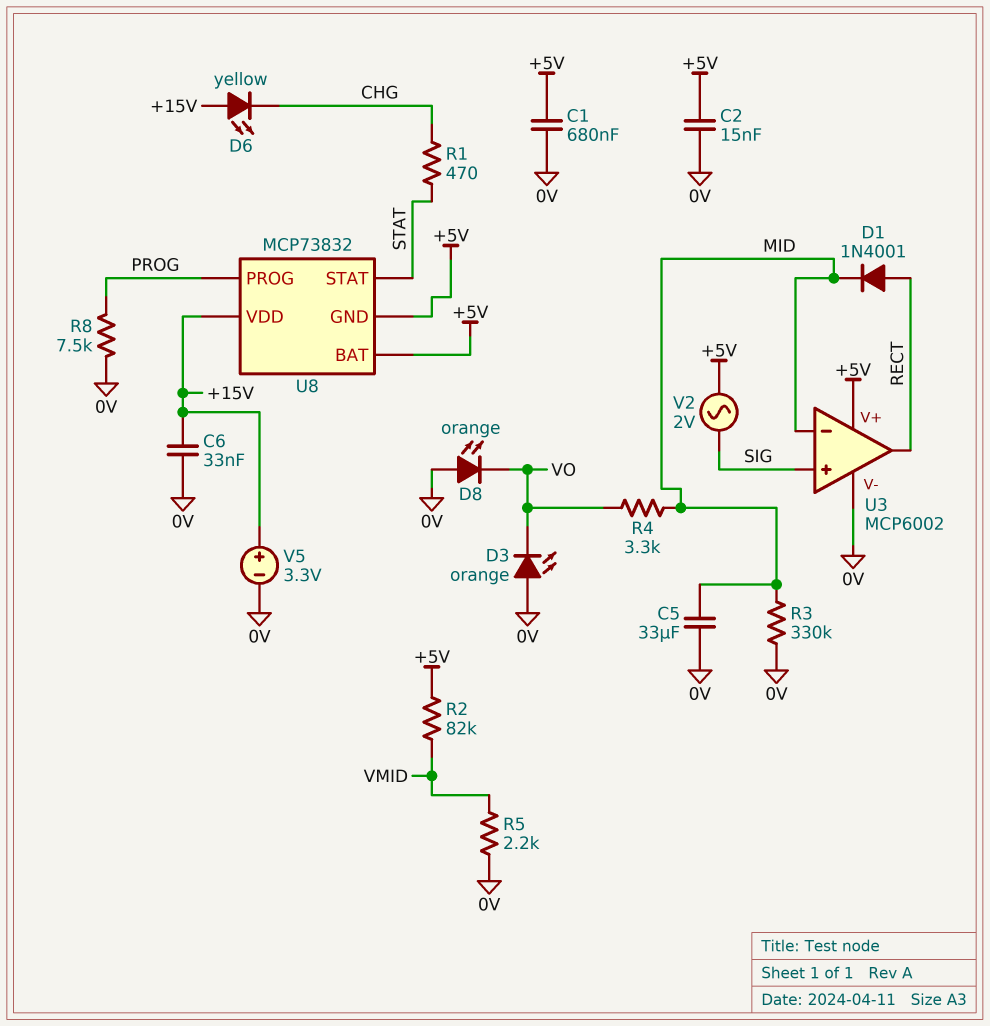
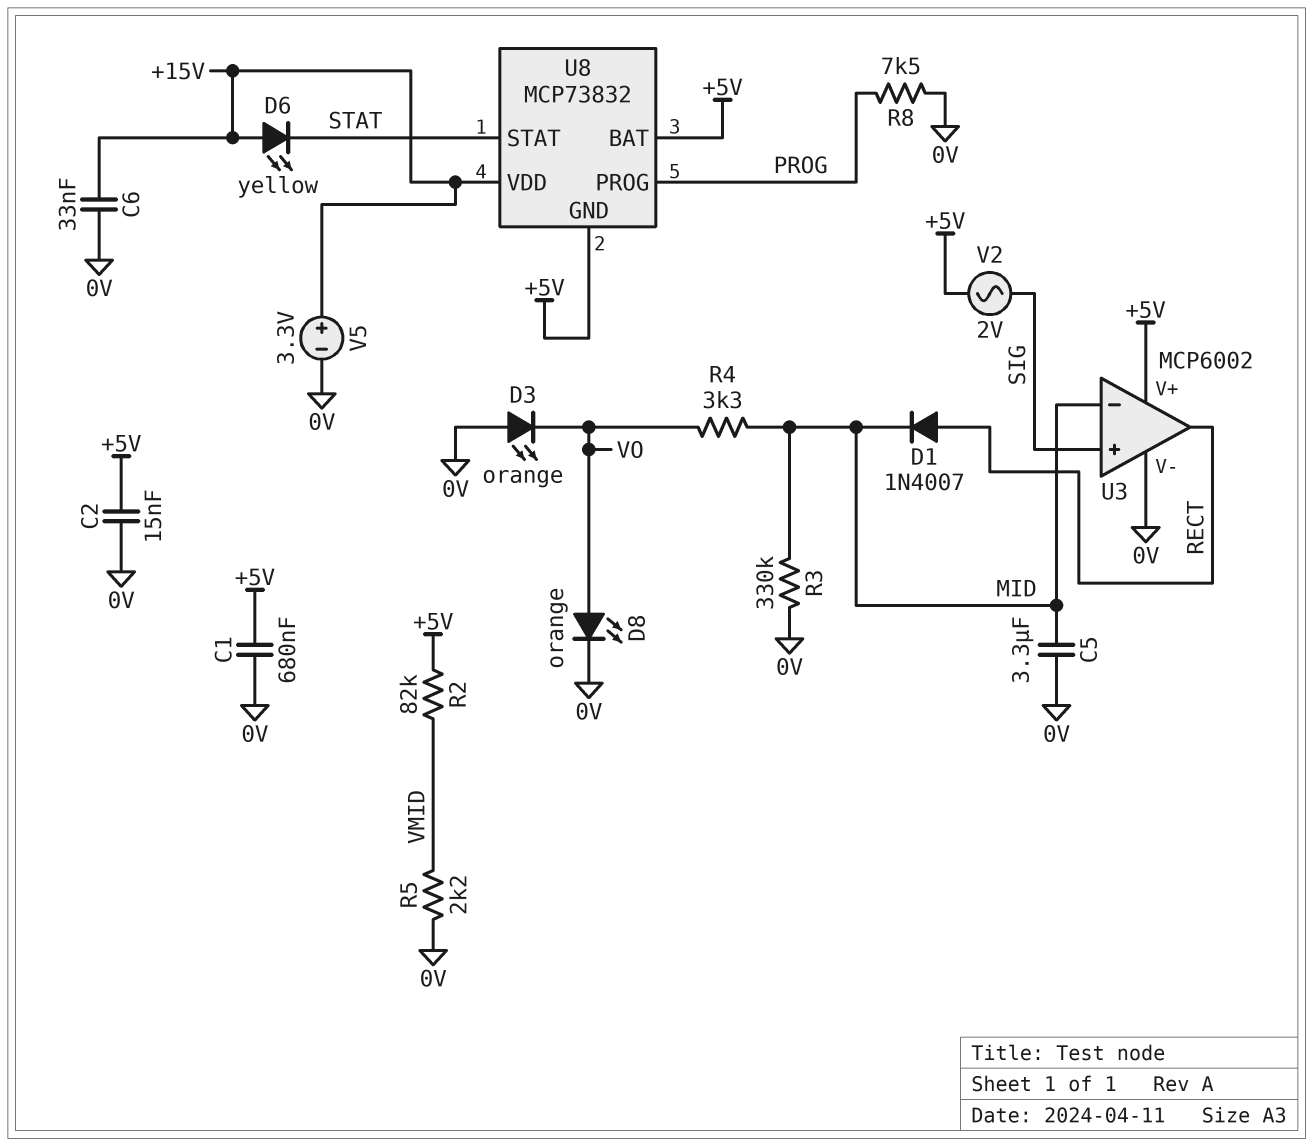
C5: 33uF (0V, MID) -> 3.3uF (0V, MID)
D1: diode 1N4001 (A RECT, K MID) -> diode 1N4007 (A RECT, K MID)
D6: LED yellow (A +15V, K CHG) -> LED yellow (A +15V, K STAT)
D8: LED orange (A 0V, K VO) -> LED orange (A VO, K 0V)
R1: 470 (CHG, STAT) -> none

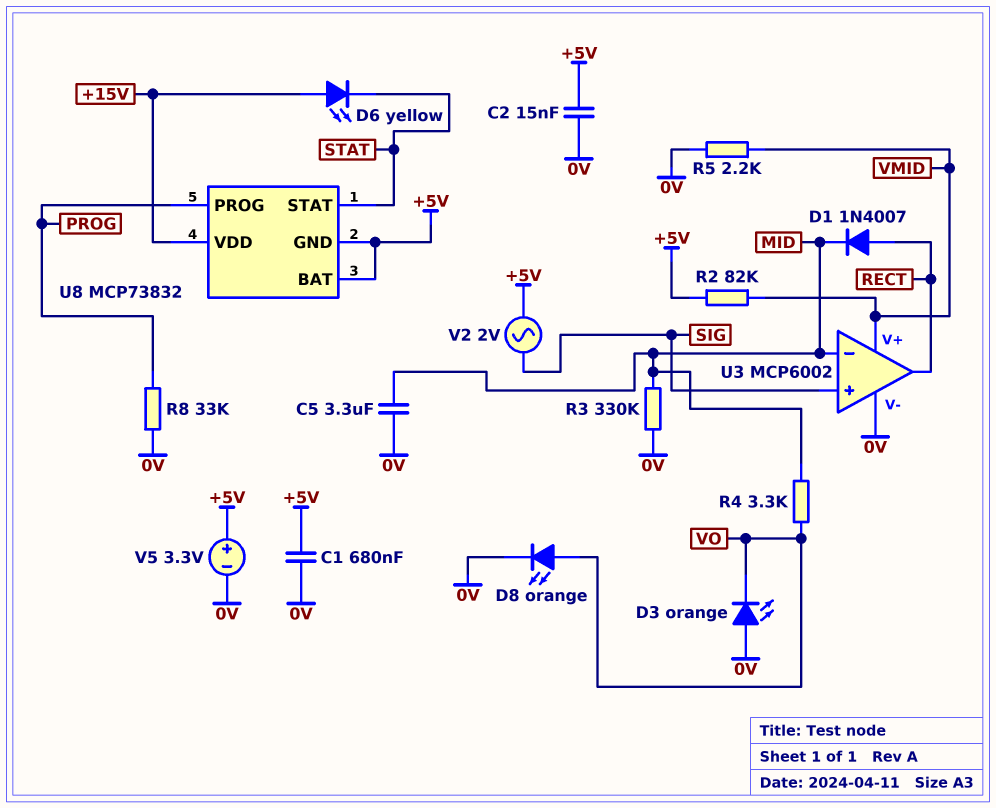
C6: 33nF (+15V, 0V) -> none
R8: 7.5k (0V, PROG) -> 33k (0V, PROG)
U3 pin V+: +5V -> VMID
V5: 3.3V (plus +15V, minus 0V) -> 3.3V (plus +5V, minus 0V)

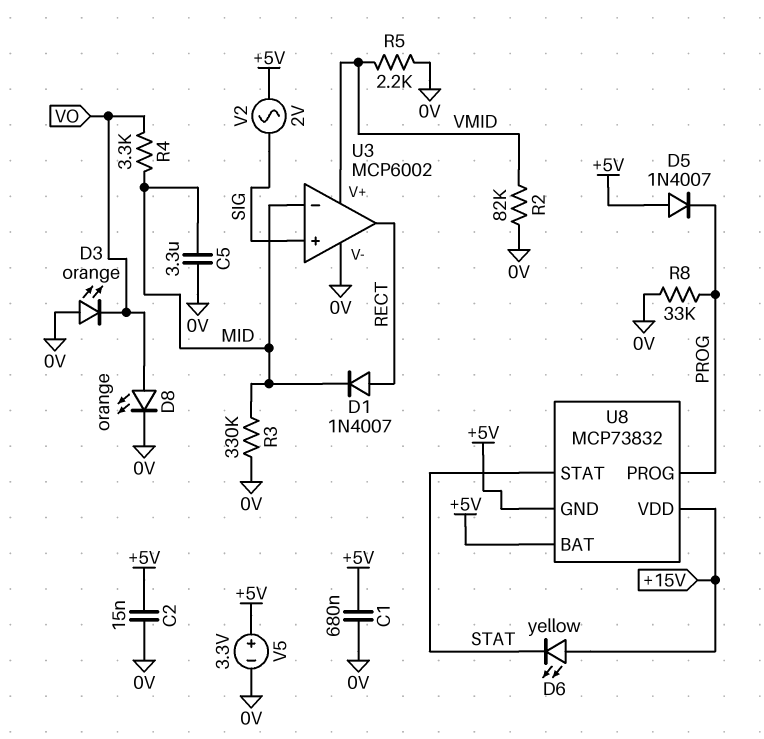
D5: none -> diode 1N4007 (A +5V, K PROG)
R2: 82k (+5V, VMID) -> 82k (0V, VMID)

